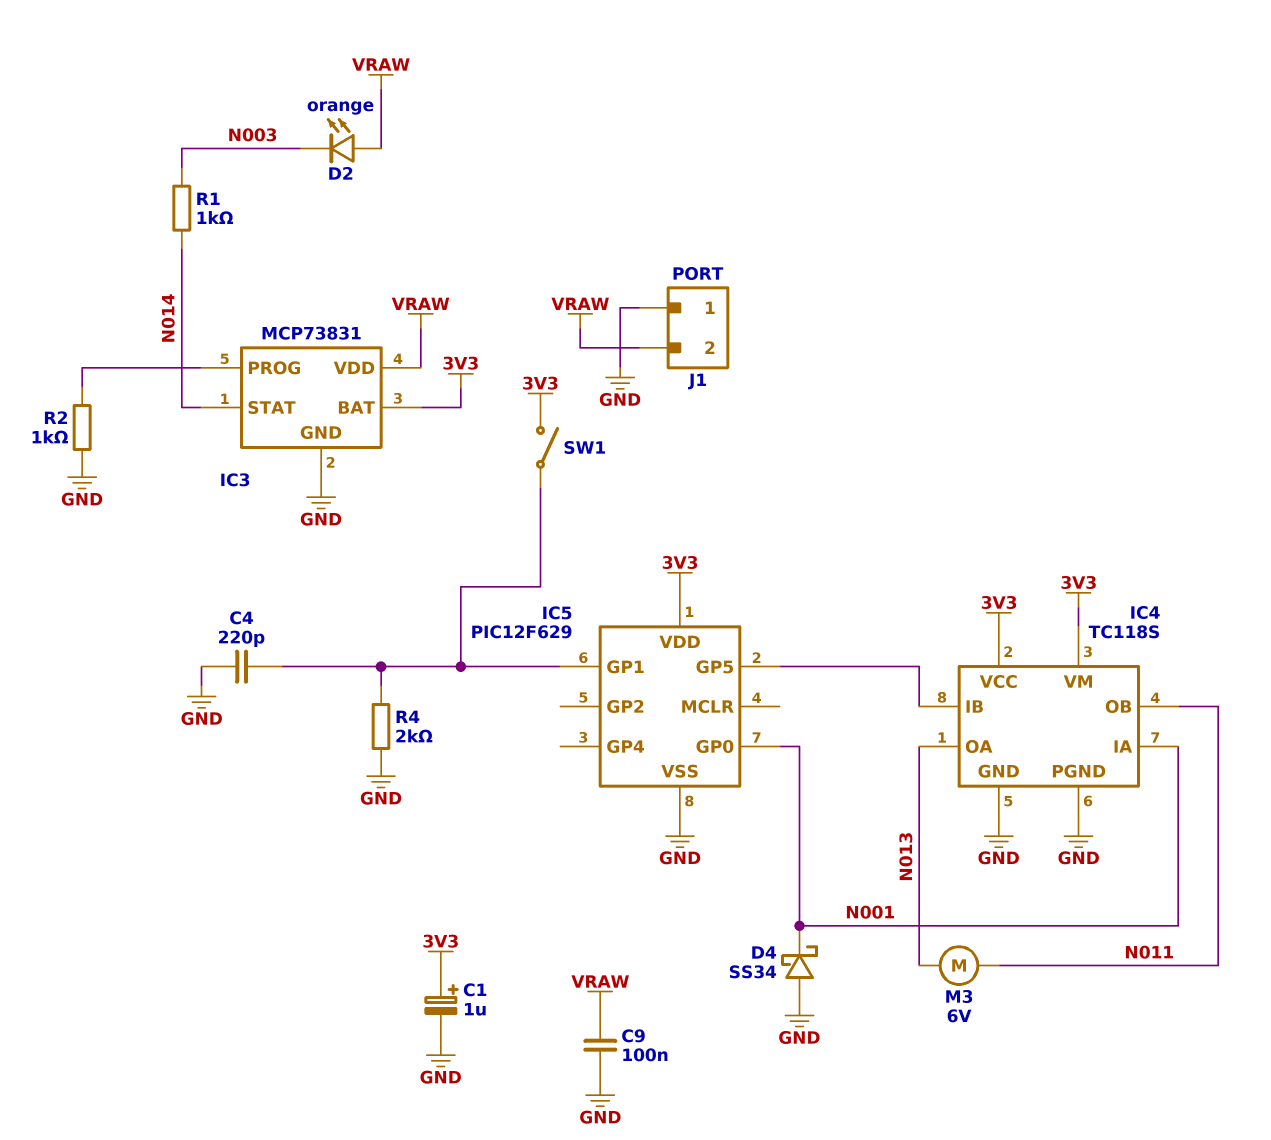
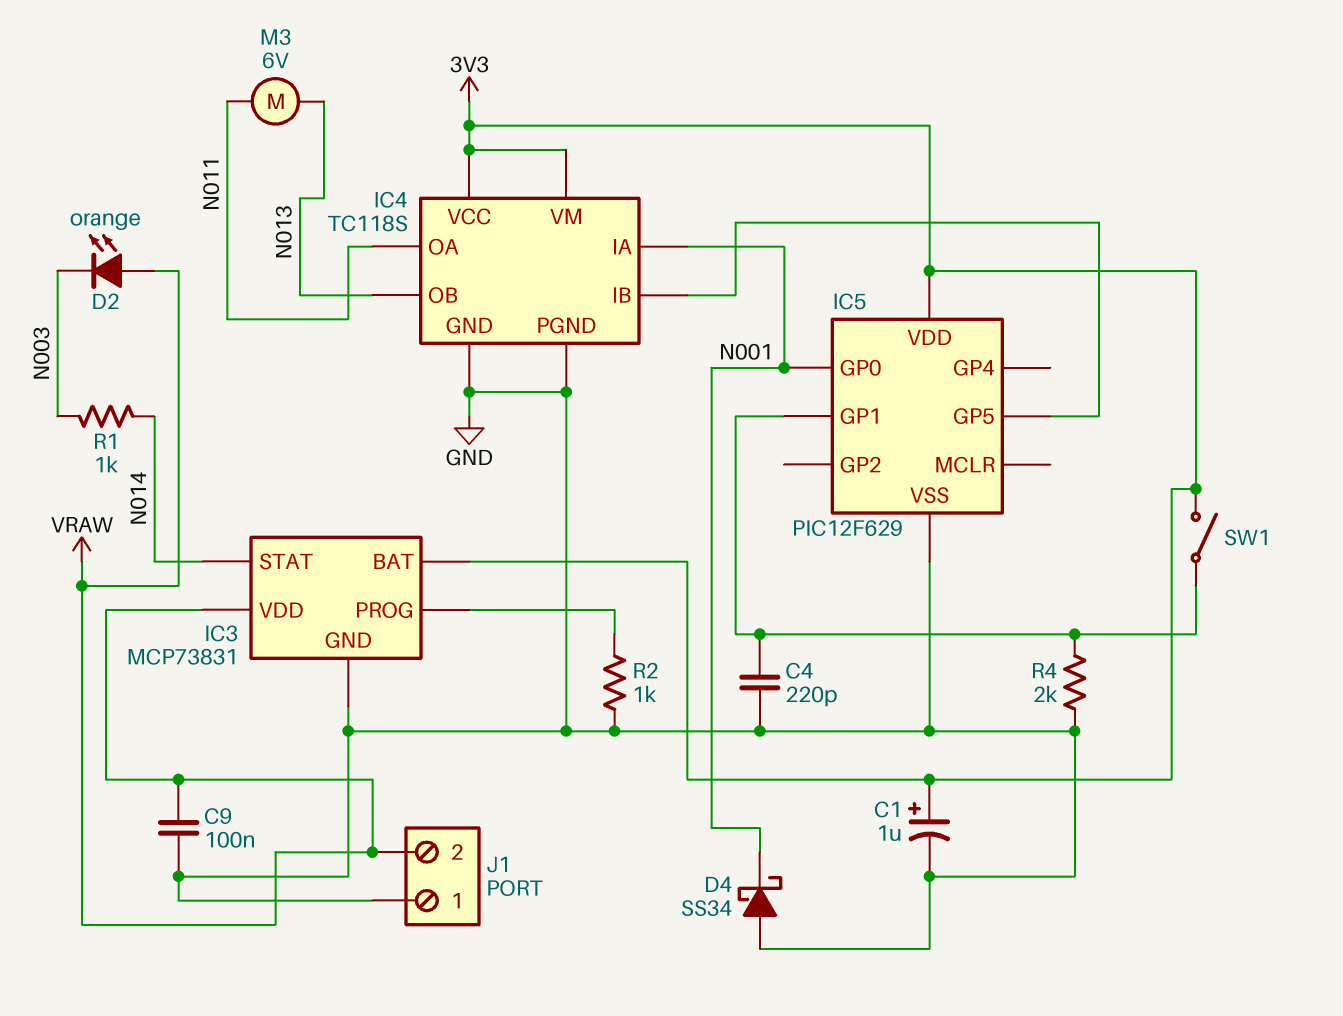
IC4 pin OA: N013 -> N011
IC4 pin OB: N011 -> N013

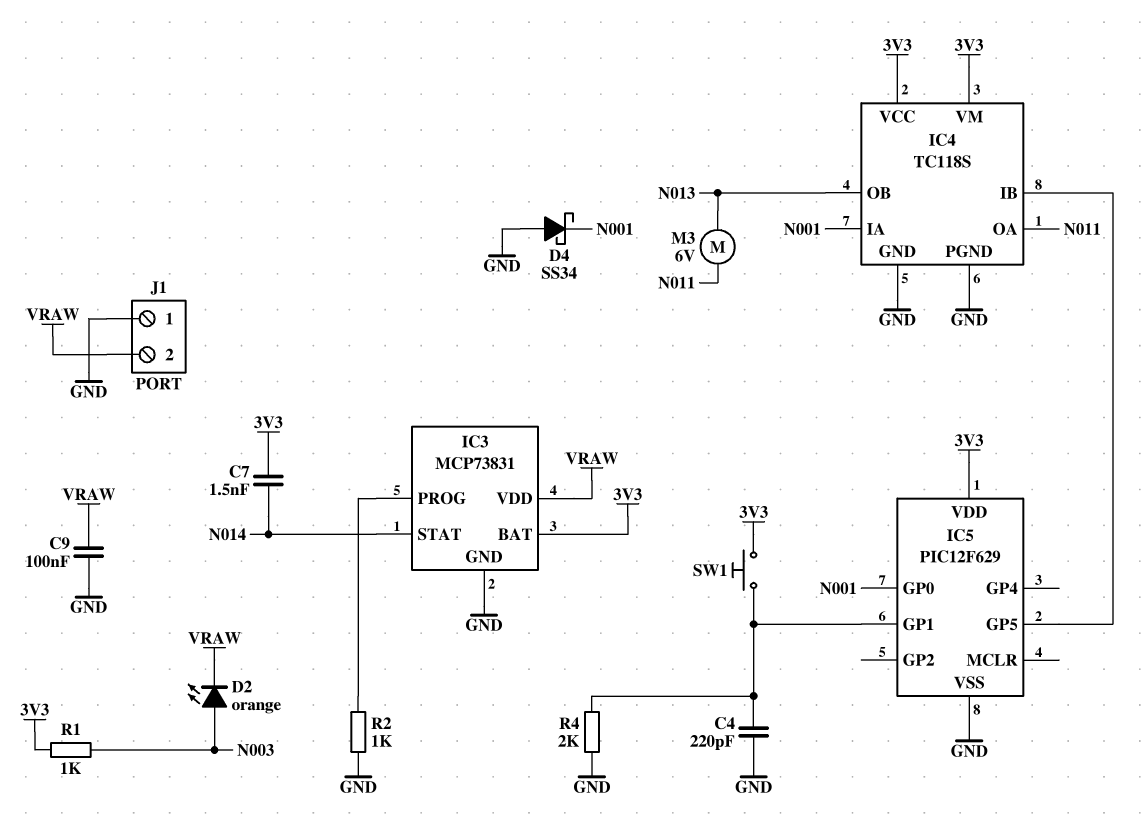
C1: 1uF (plus 3V3, minus GND) -> none
C7: none -> 1.5nF (3V3, N014)
D2: LED orange (A VRAW, K N003) -> LED orange (A N003, K VRAW)
R1: 1k (N003, N014) -> 1k (3V3, N003)
SW1: switch (3V3, IC5/GP1) -> button (3V3, IC5/GP1)

